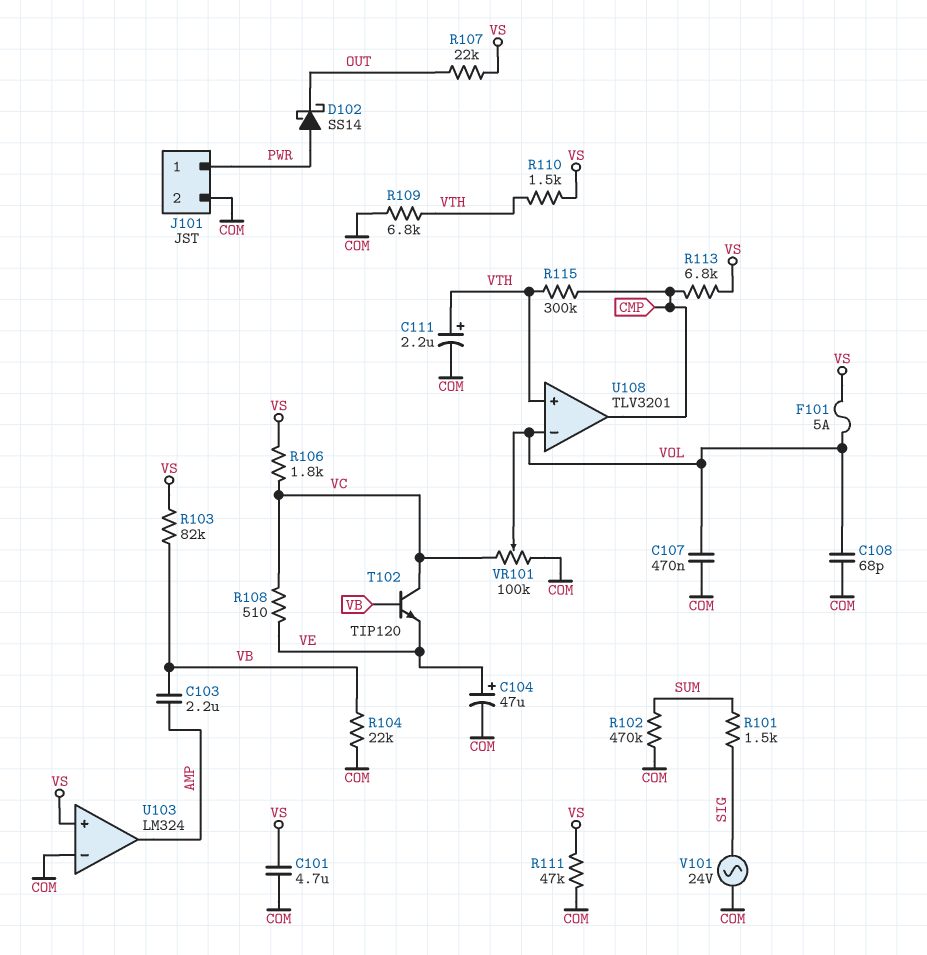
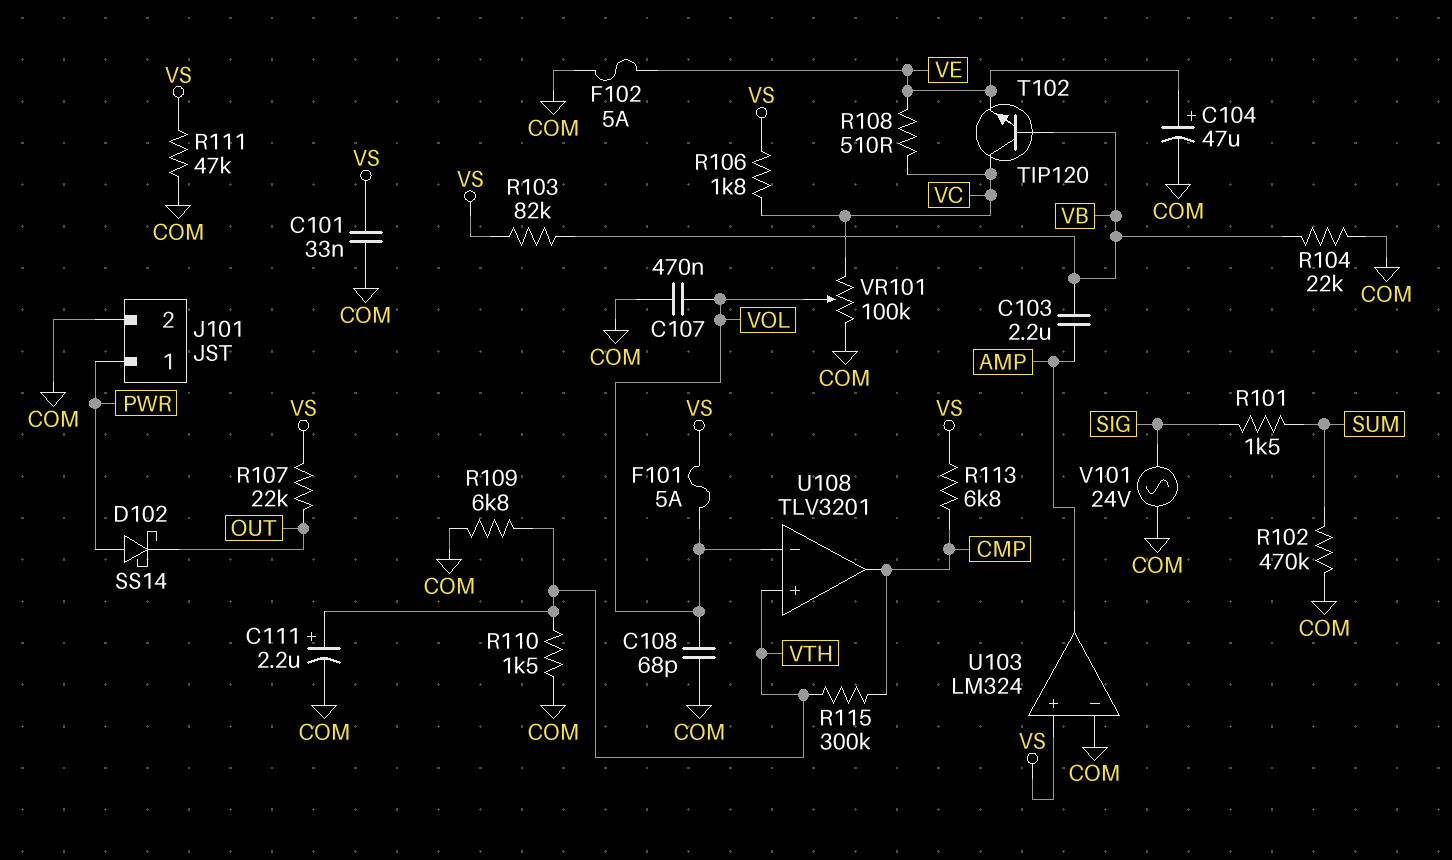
C101: 4.7uF (COM, VS) -> 33nF (COM, VS)
F102: none -> 5A (COM, VE)
R110: 1.5k (VS, VTH) -> 1.5k (COM, VTH)

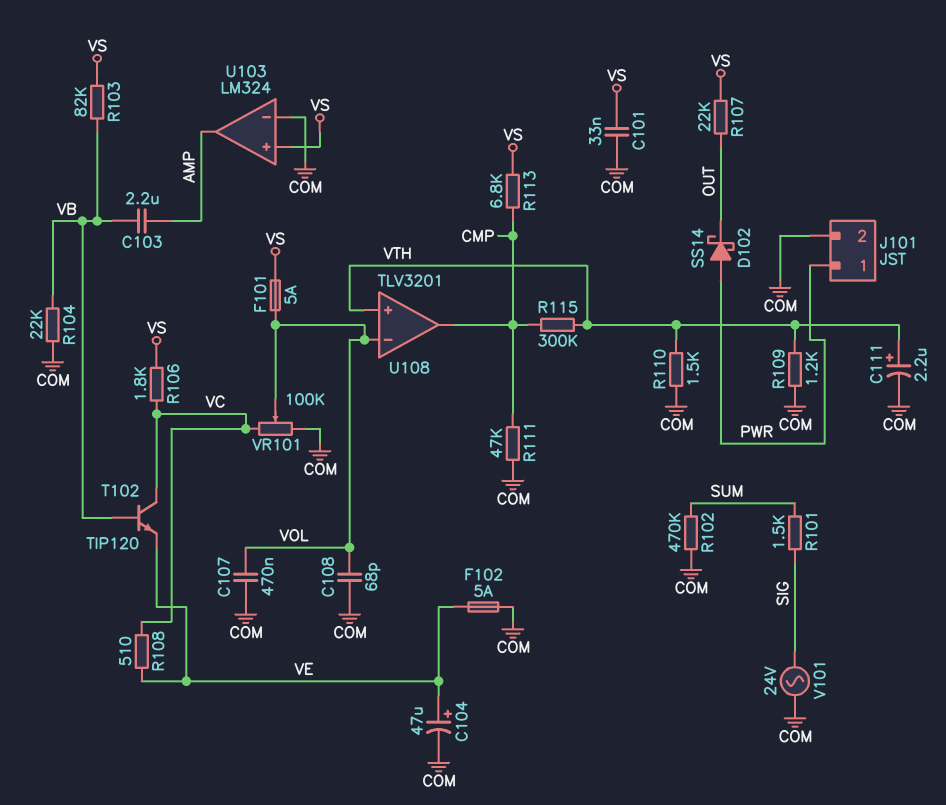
R109: 6.8k (COM, VTH) -> 1.2k (COM, VTH)
R111: 47k (COM, VS) -> 47k (CMP, COM)

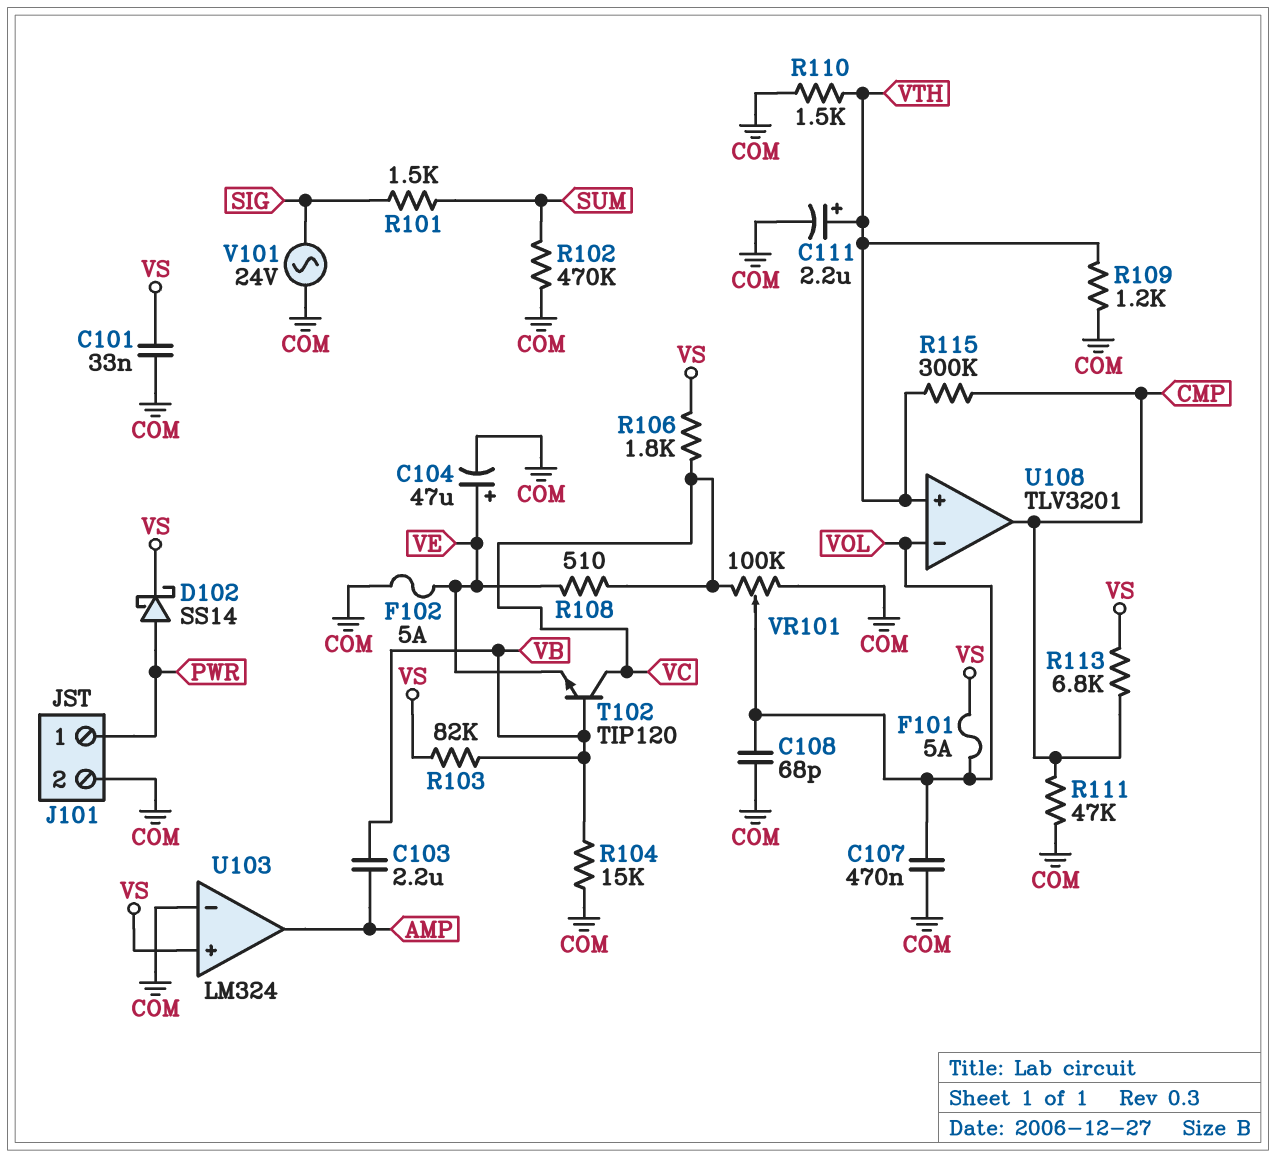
D102: schottky SS14 (A PWR, K OUT) -> schottky SS14 (A PWR, K VS)
R104: 22k (COM, VB) -> 15k (COM, VB)
R107: 22k (OUT, VS) -> none

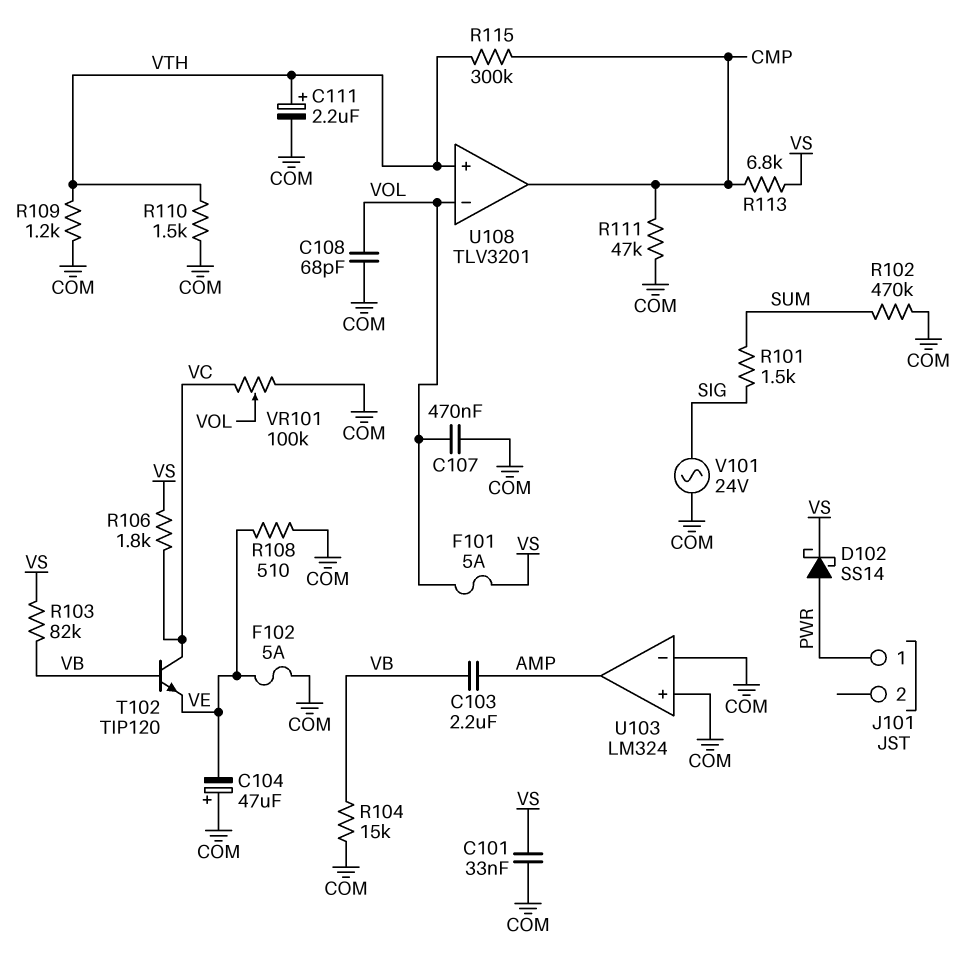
C104: 47uF (plus VE, minus COM) -> 47uF (plus COM, minus VE)
J101 pin 2: COM -> none
R108: 510 (VC, VE) -> 510 (COM, VE)
U103 pin in+: VS -> COM

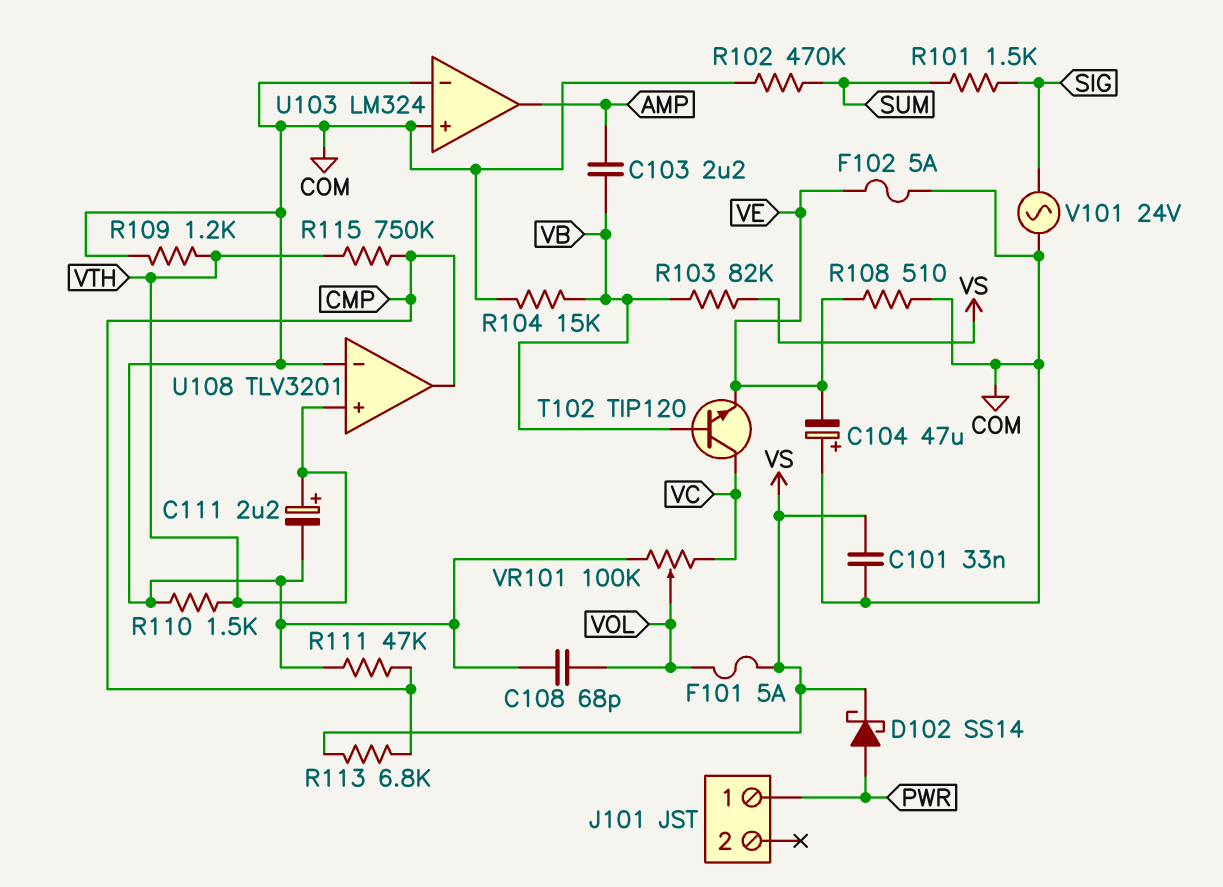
C107: 470nF (COM, VOL) -> none
R106: 1.8k (VC, VS) -> none
R115: 300k (CMP, VTH) -> 750k (CMP, VTH)
U108 pin in-: VOL -> COM

